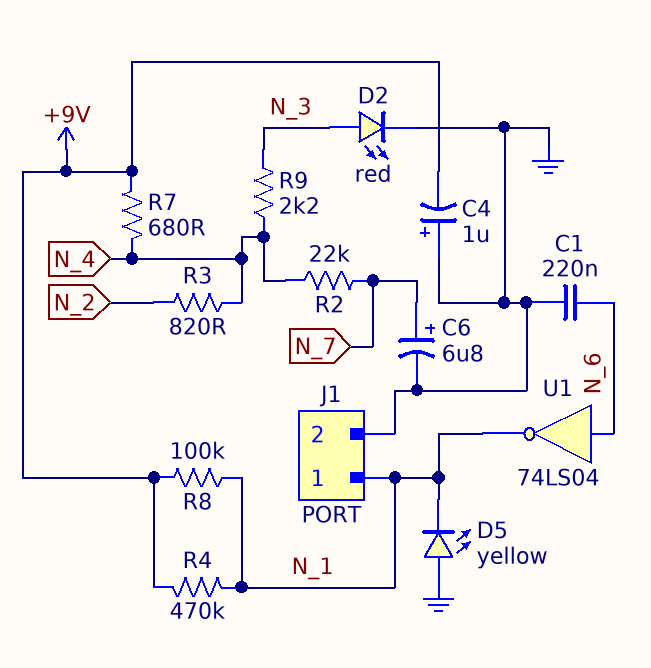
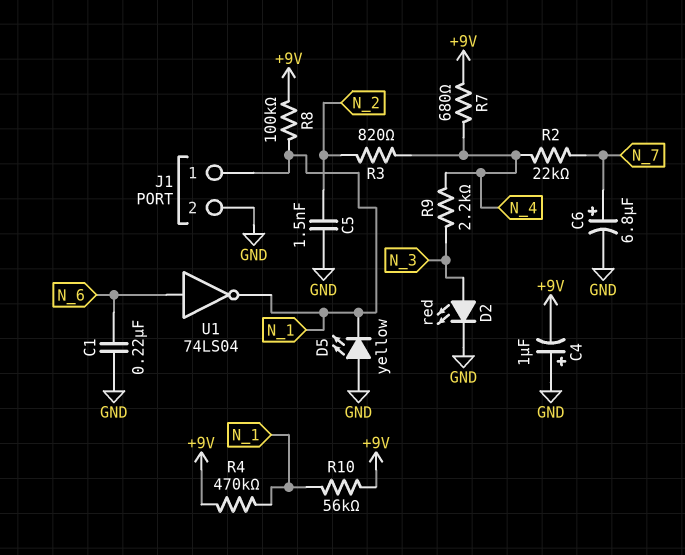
C5: none -> 1.5nF (GND, N_2)
R10: none -> 56k (+9V, N_1)

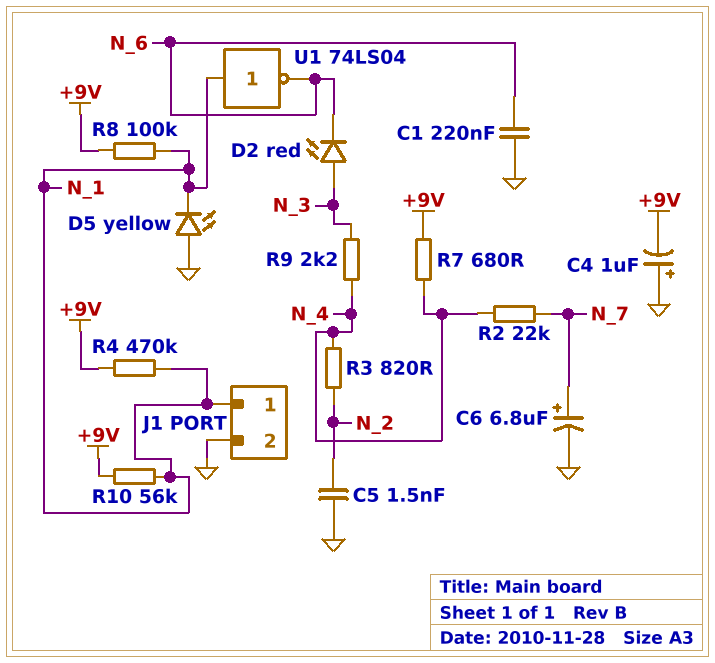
D2: LED red (A N_3, K GND) -> LED red (A N_3, K N_6)
U1: NOT 74LS04 (in N_6, out N_1) -> NOT 74LS04 (in N_1, out N_6)

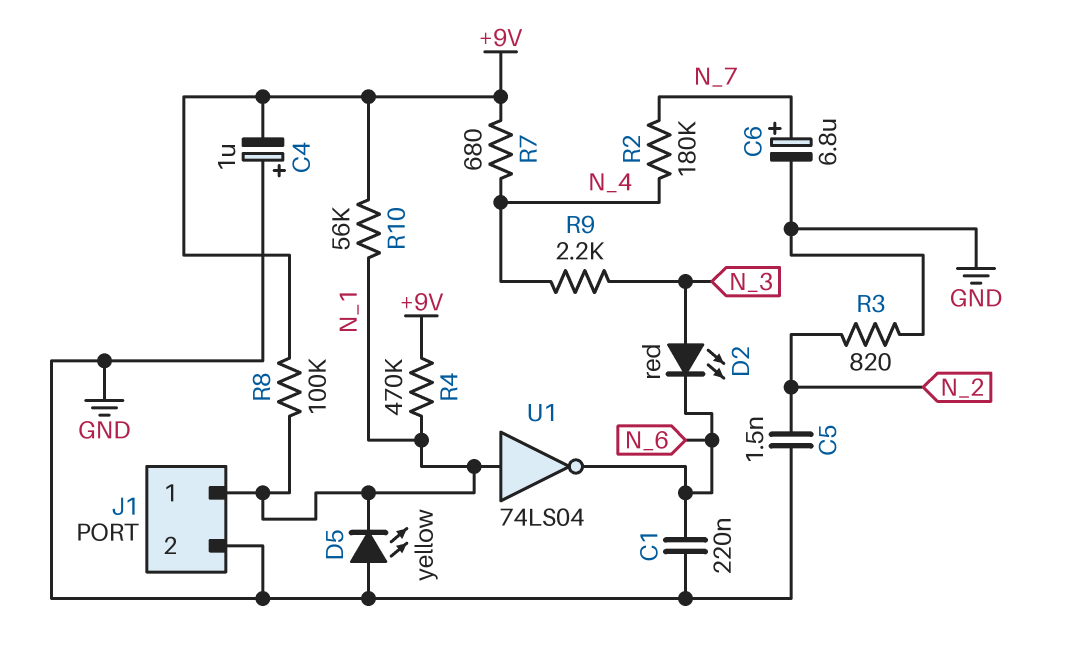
R2: 22k (N_4, N_7) -> 180k (N_4, N_7)
R3: 820 (N_2, N_4) -> 820 (GND, N_2)

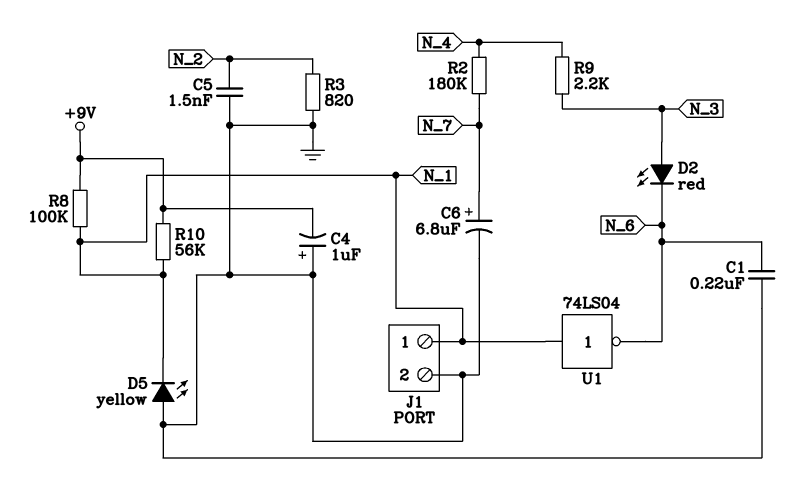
R4: 470k (+9V, N_1) -> none
R7: 680 (+9V, N_4) -> none

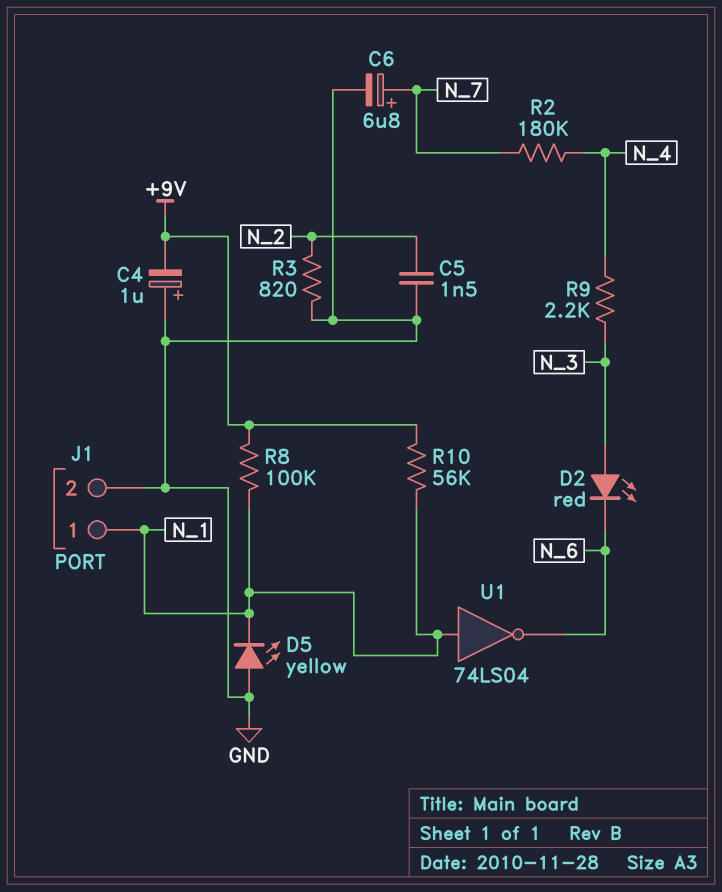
C1: 220nF (GND, N_6) -> none

